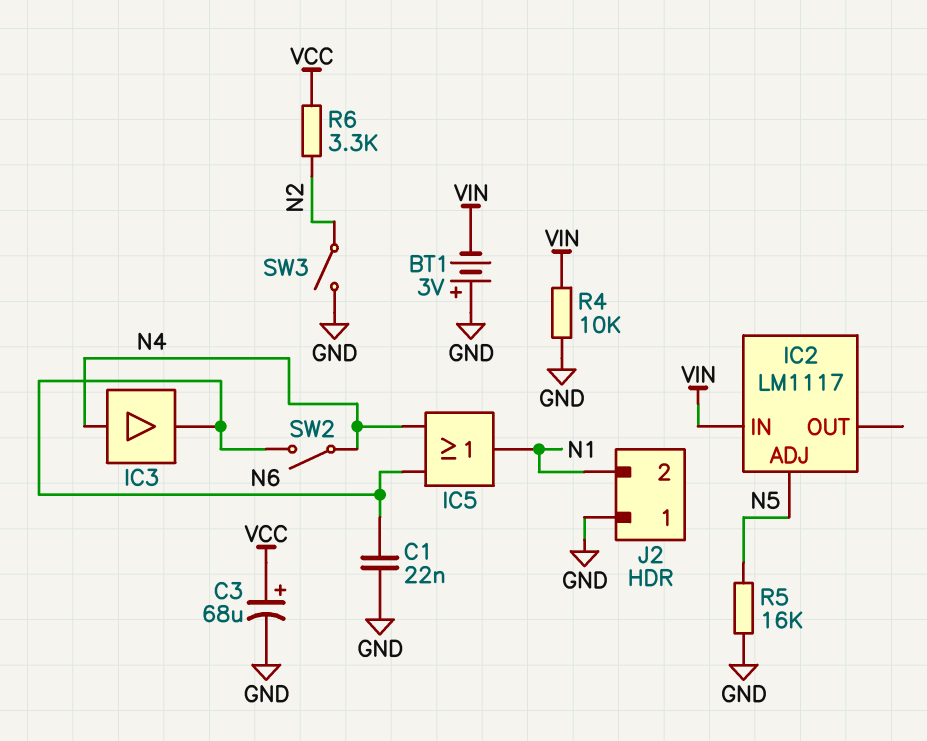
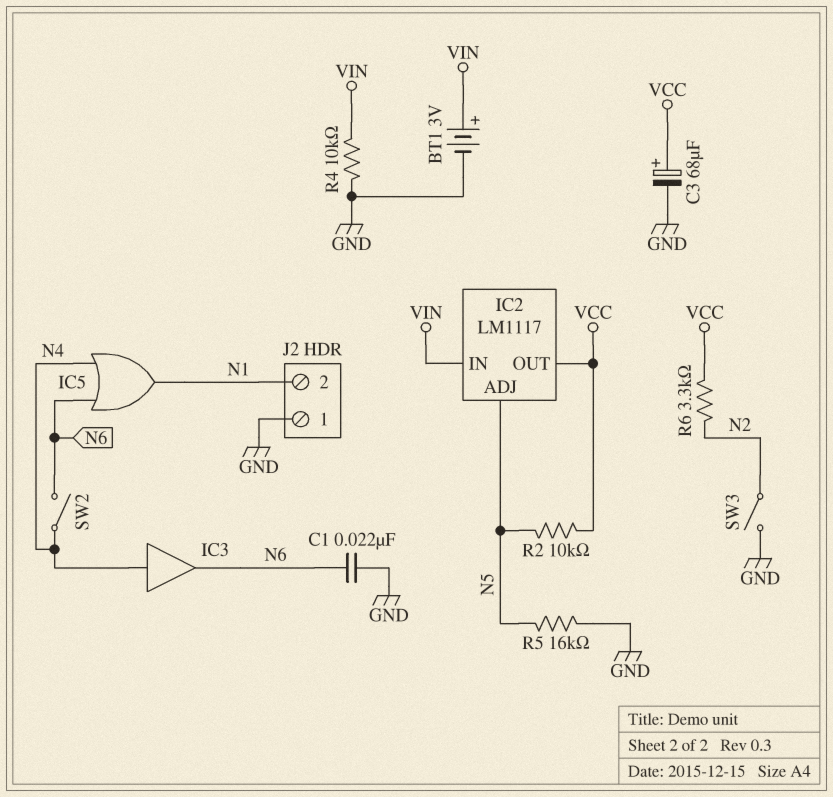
BT1: 3V (plus GND, minus VIN) -> 3V (plus VIN, minus GND)
IC2 pin OUT: none -> VCC
R2: none -> 10k (N5, VCC)

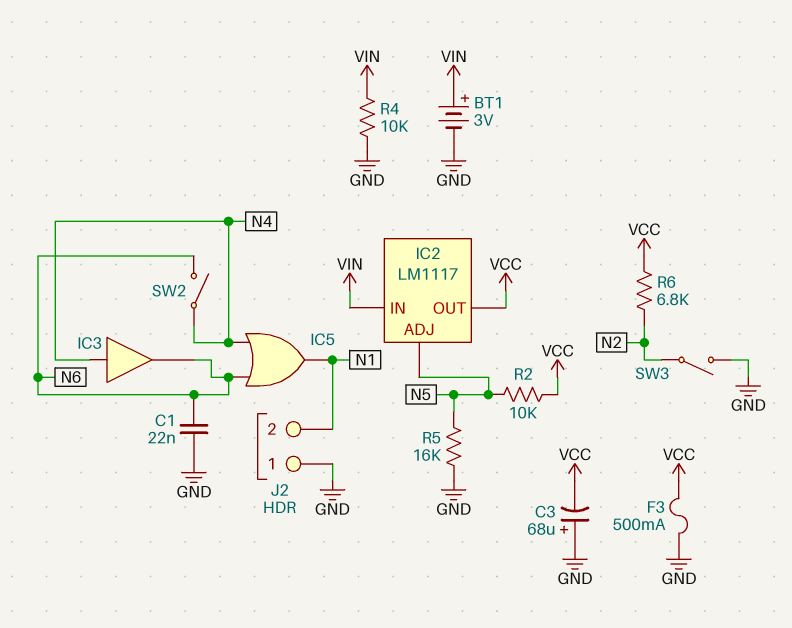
C3: 68uF (plus VCC, minus GND) -> 68uF (plus GND, minus VCC)
F3: none -> 500mA (GND, VCC)
R6: 3.3k (N2, VCC) -> 6.8k (N2, VCC)

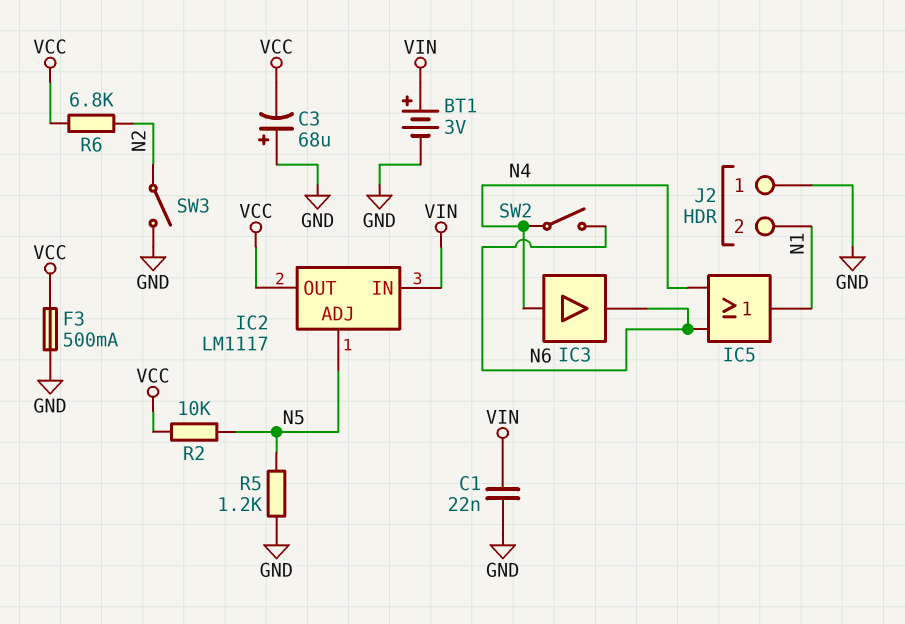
C1: 22nF (GND, N6) -> 22nF (GND, VIN)
R4: 10k (GND, VIN) -> none
R5: 16k (GND, N5) -> 1.2k (GND, N5)

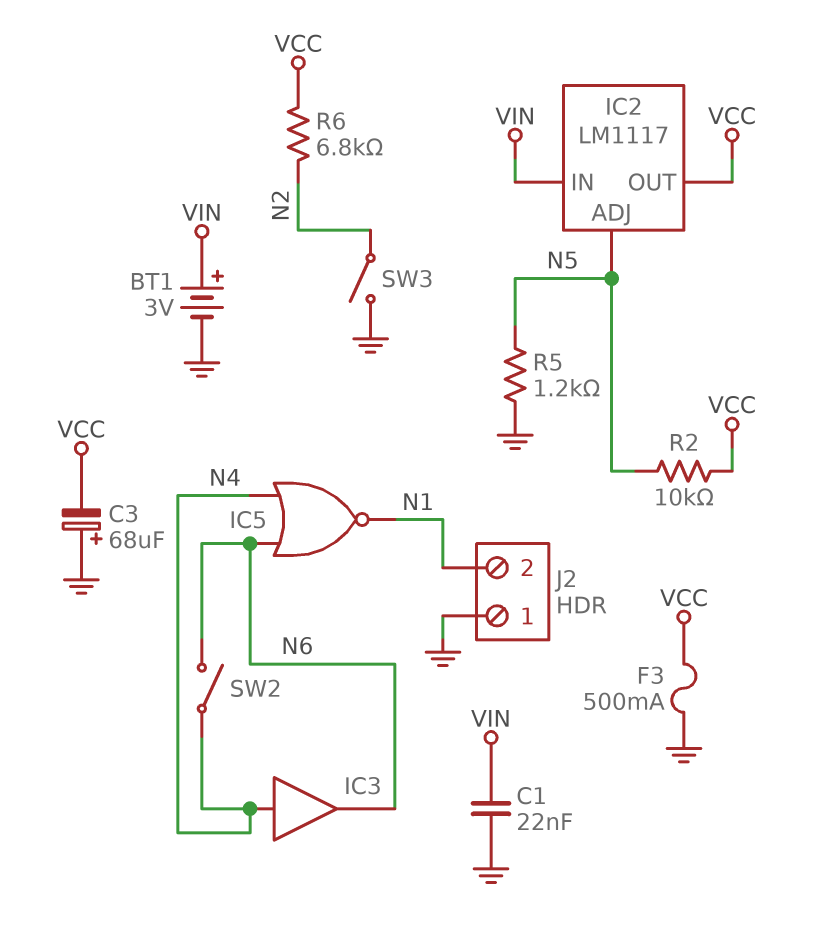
IC5: OR (in N4, in N6, out N1) -> NOR (in N4, in N6, out N1)

